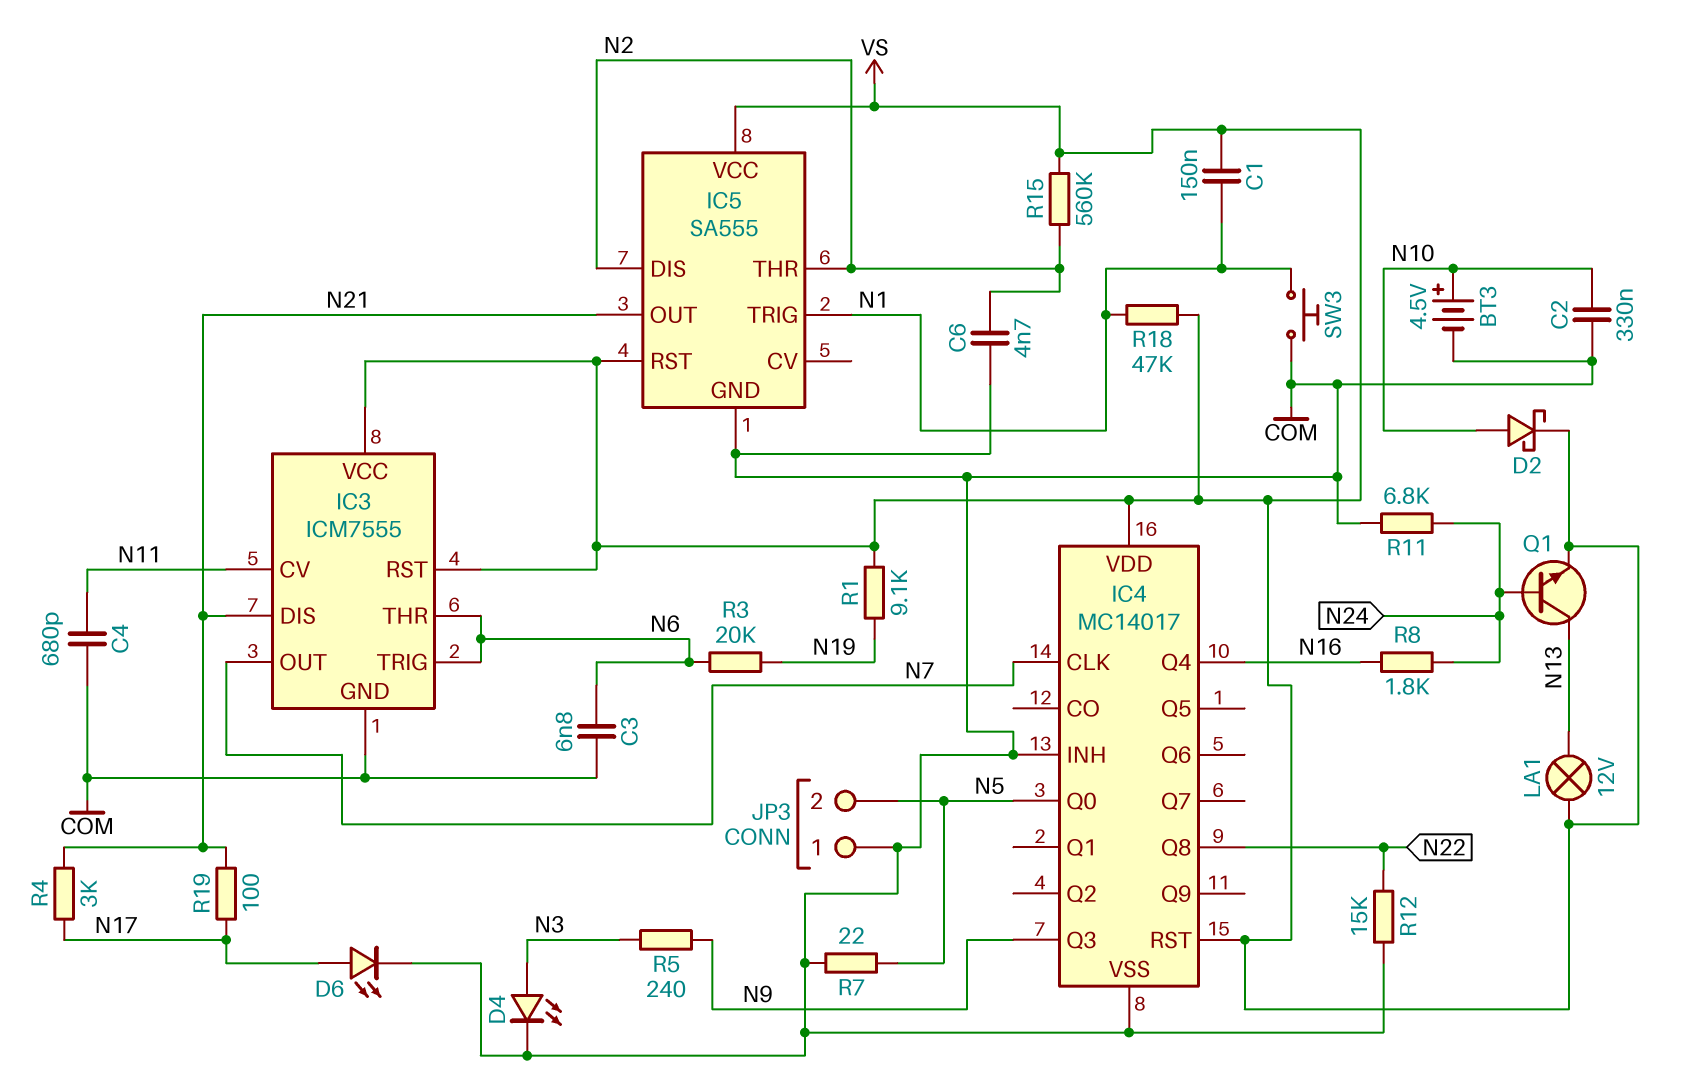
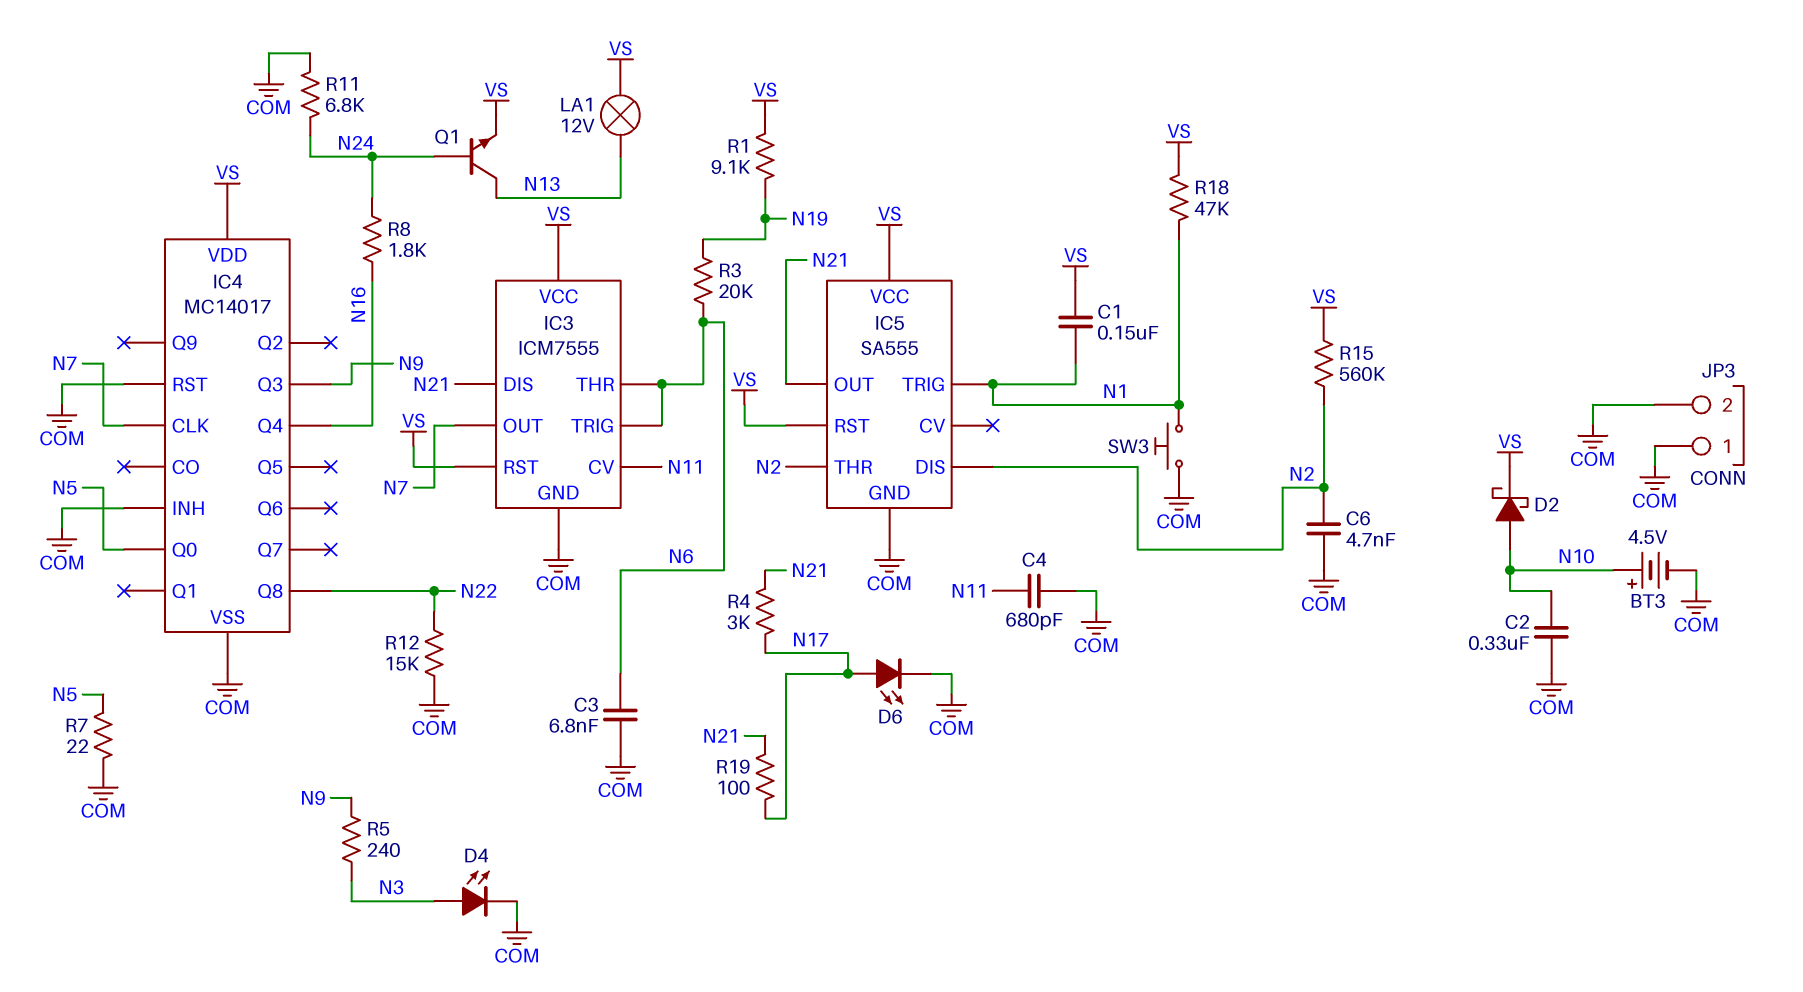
IC4 pin RST: VS -> COM
JP3 pin 2: N5 -> COM

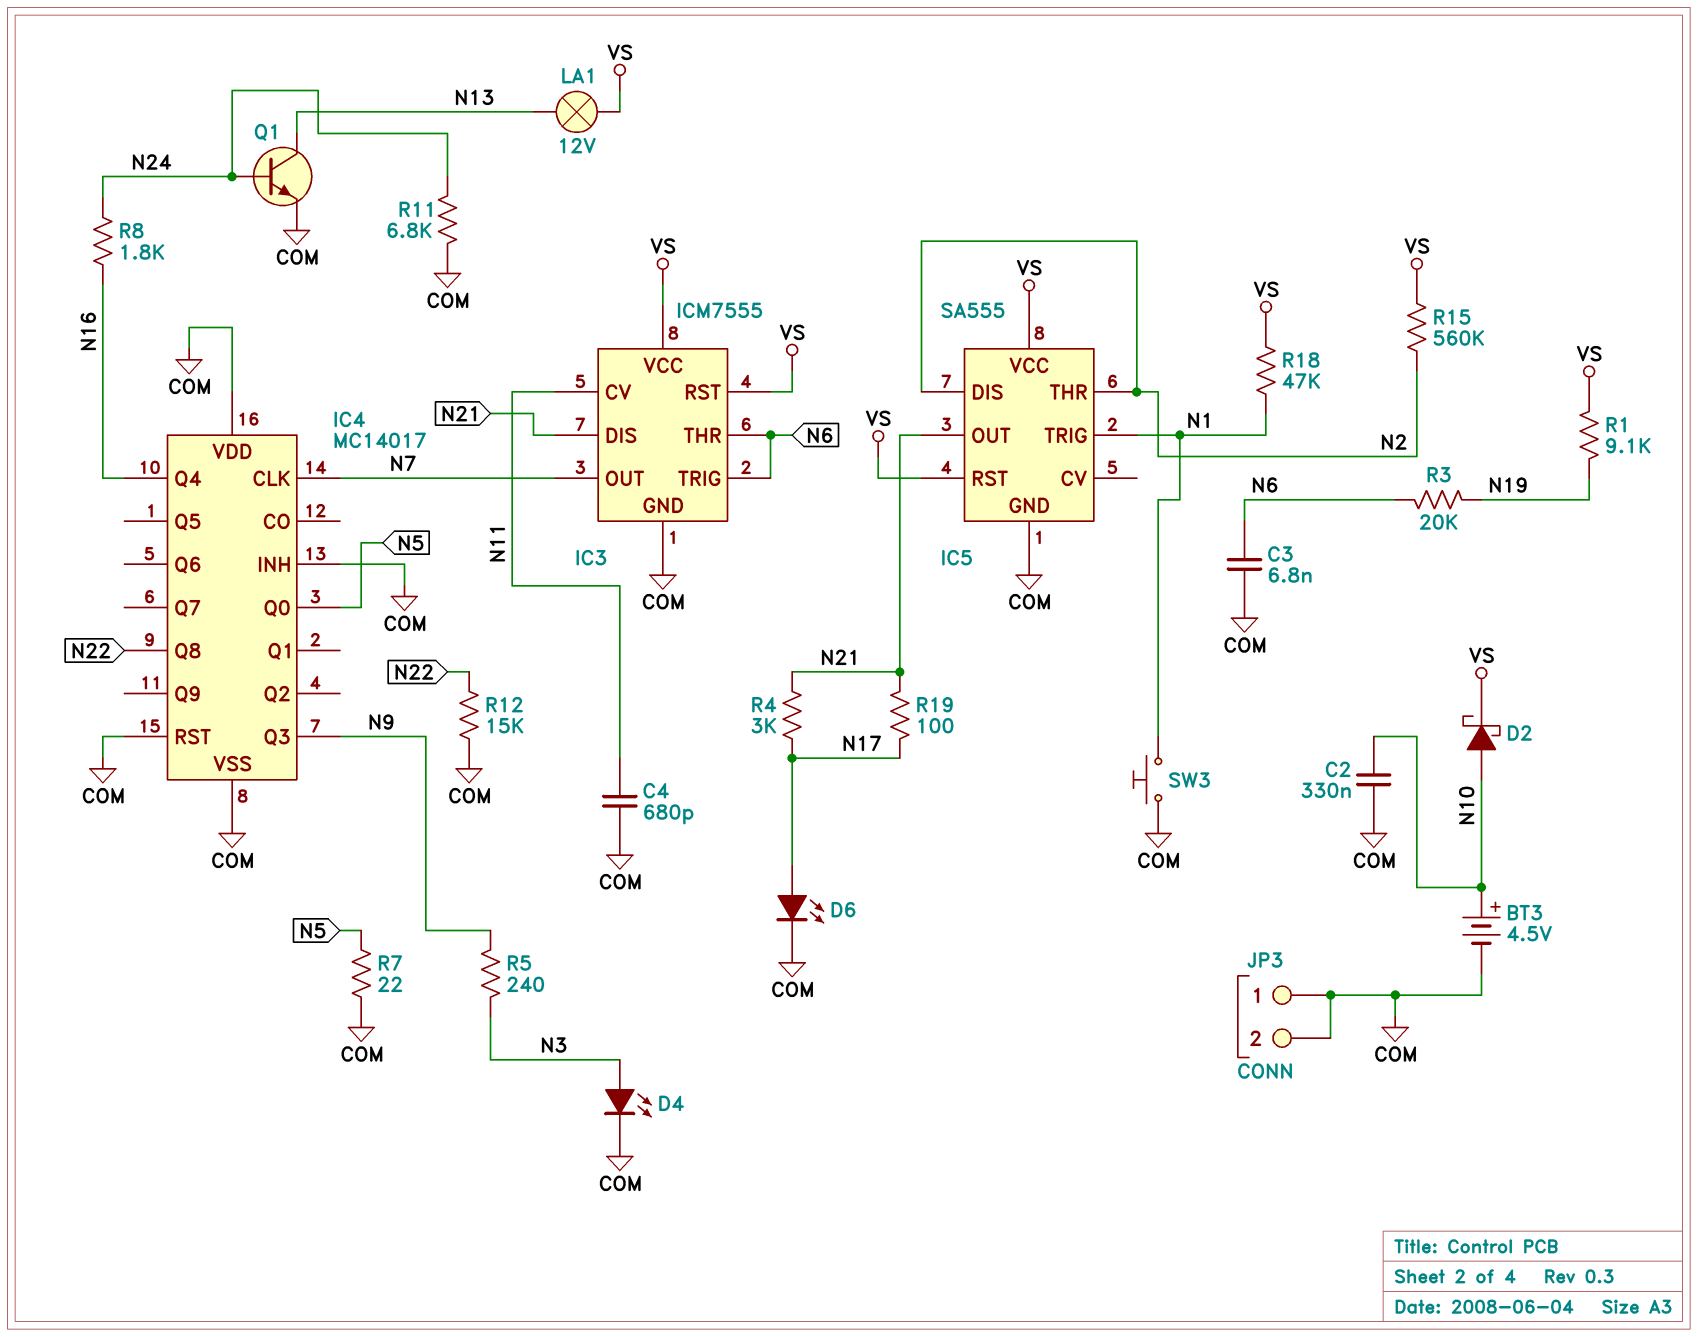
C1: 150nF (N1, VS) -> none
C6: 4.7nF (COM, N2) -> none
IC4 pin VDD: VS -> COM
Q1: NPN (B N24, C N13, E VS) -> NPN (B N24, C N13, E COM)

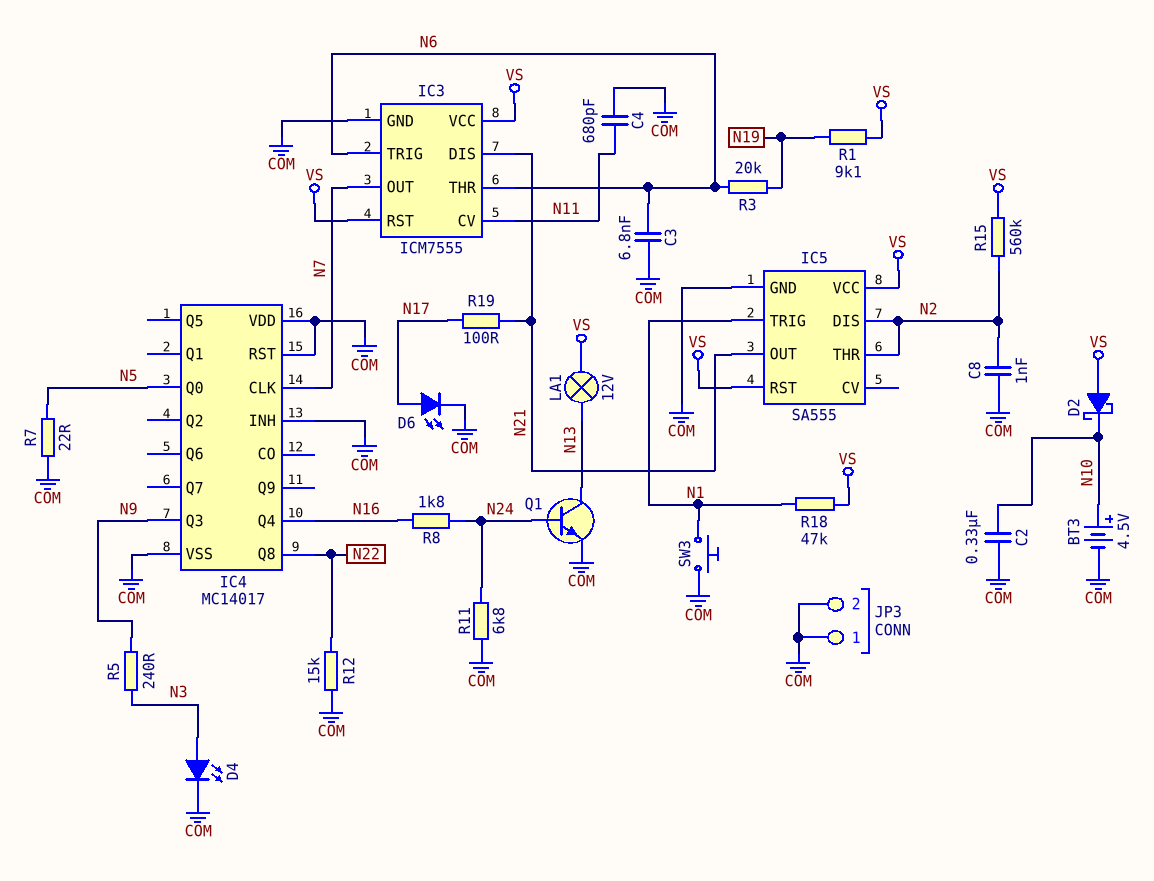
C8: none -> 1nF (COM, N2)
D2: schottky (A N10, K VS) -> schottky (A VS, K N10)
R4: 3k (N17, N21) -> none

